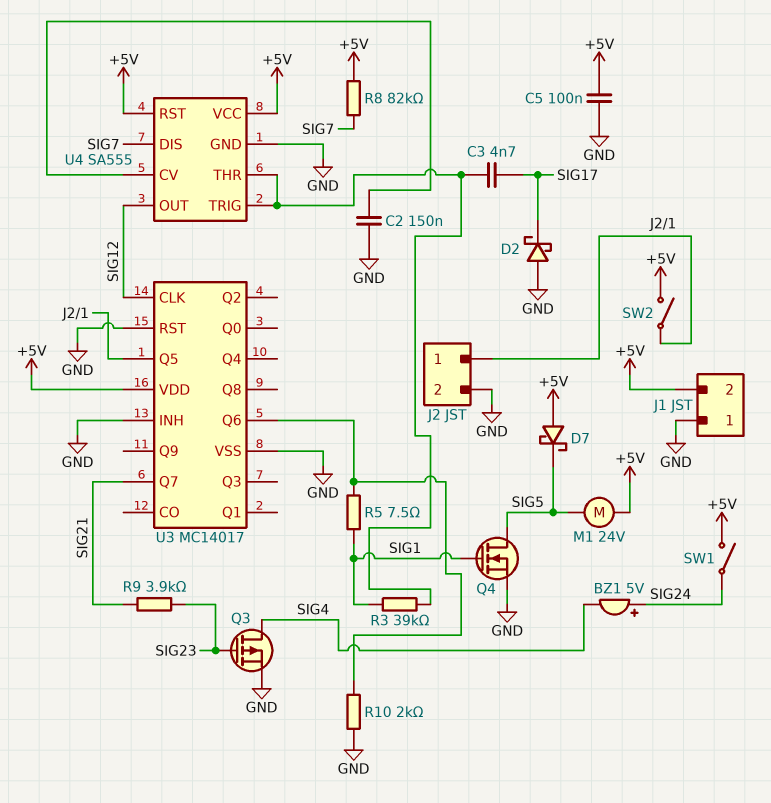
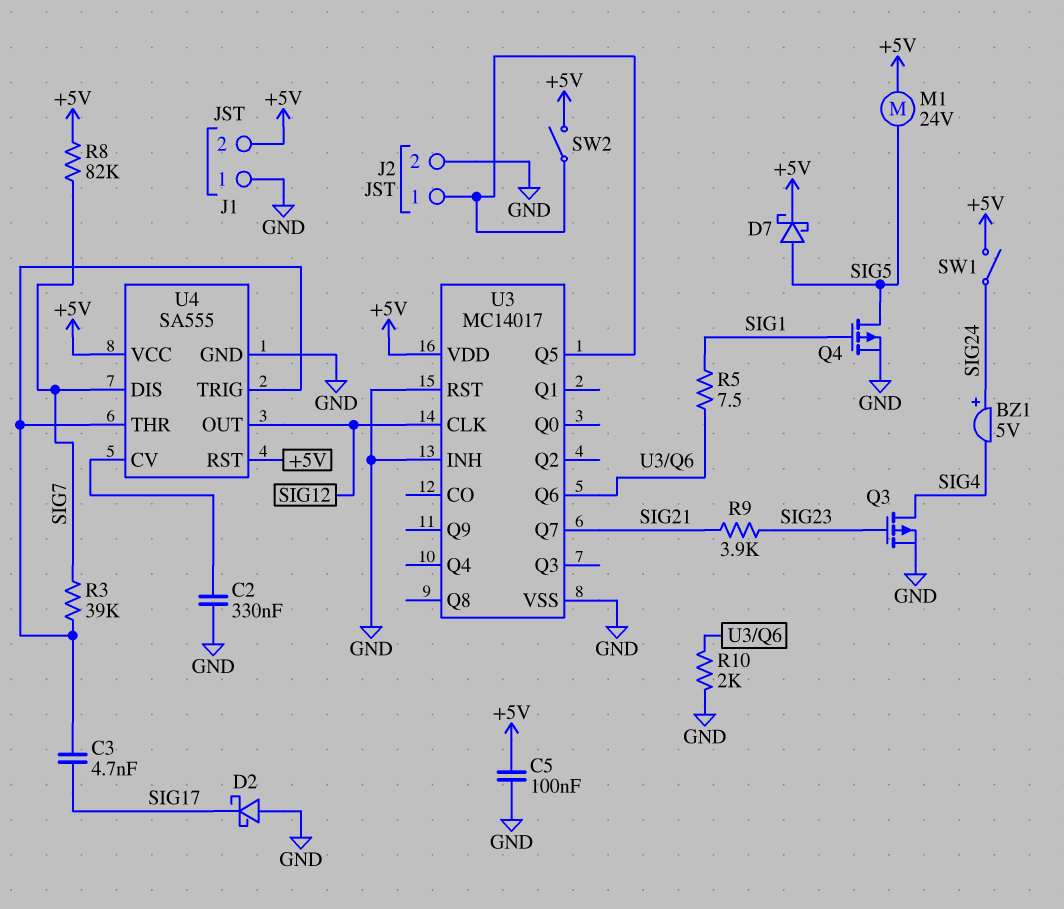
C2: 150nF (GND, U4/CV) -> 330nF (GND, U4/CV)
D7: schottky (A +5V, K SIG5) -> schottky (A SIG5, K +5V)
Q4: NMOS (G SIG1, D SIG5, S GND) -> PMOS (G SIG1, D SIG5, S GND)
R3: 39k (SIG1, U4/THR) -> 39k (SIG7, U4/THR)

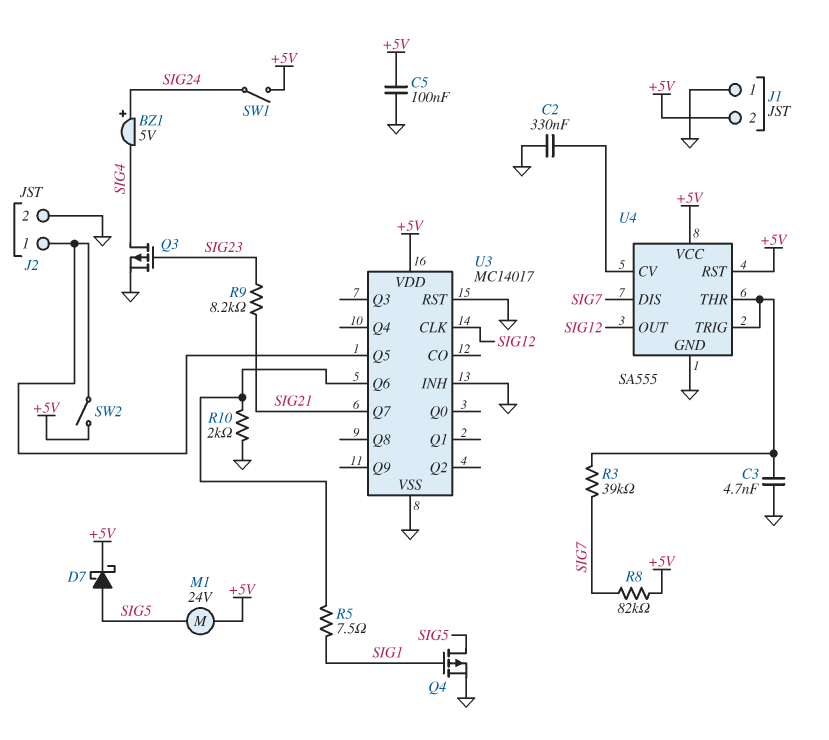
C3: 4.7nF (SIG17, U4/THR) -> 4.7nF (GND, U4/THR)
D2: schottky (A GND, K SIG17) -> none
R9: 3.9k (SIG21, SIG23) -> 8.2k (SIG21, SIG23)

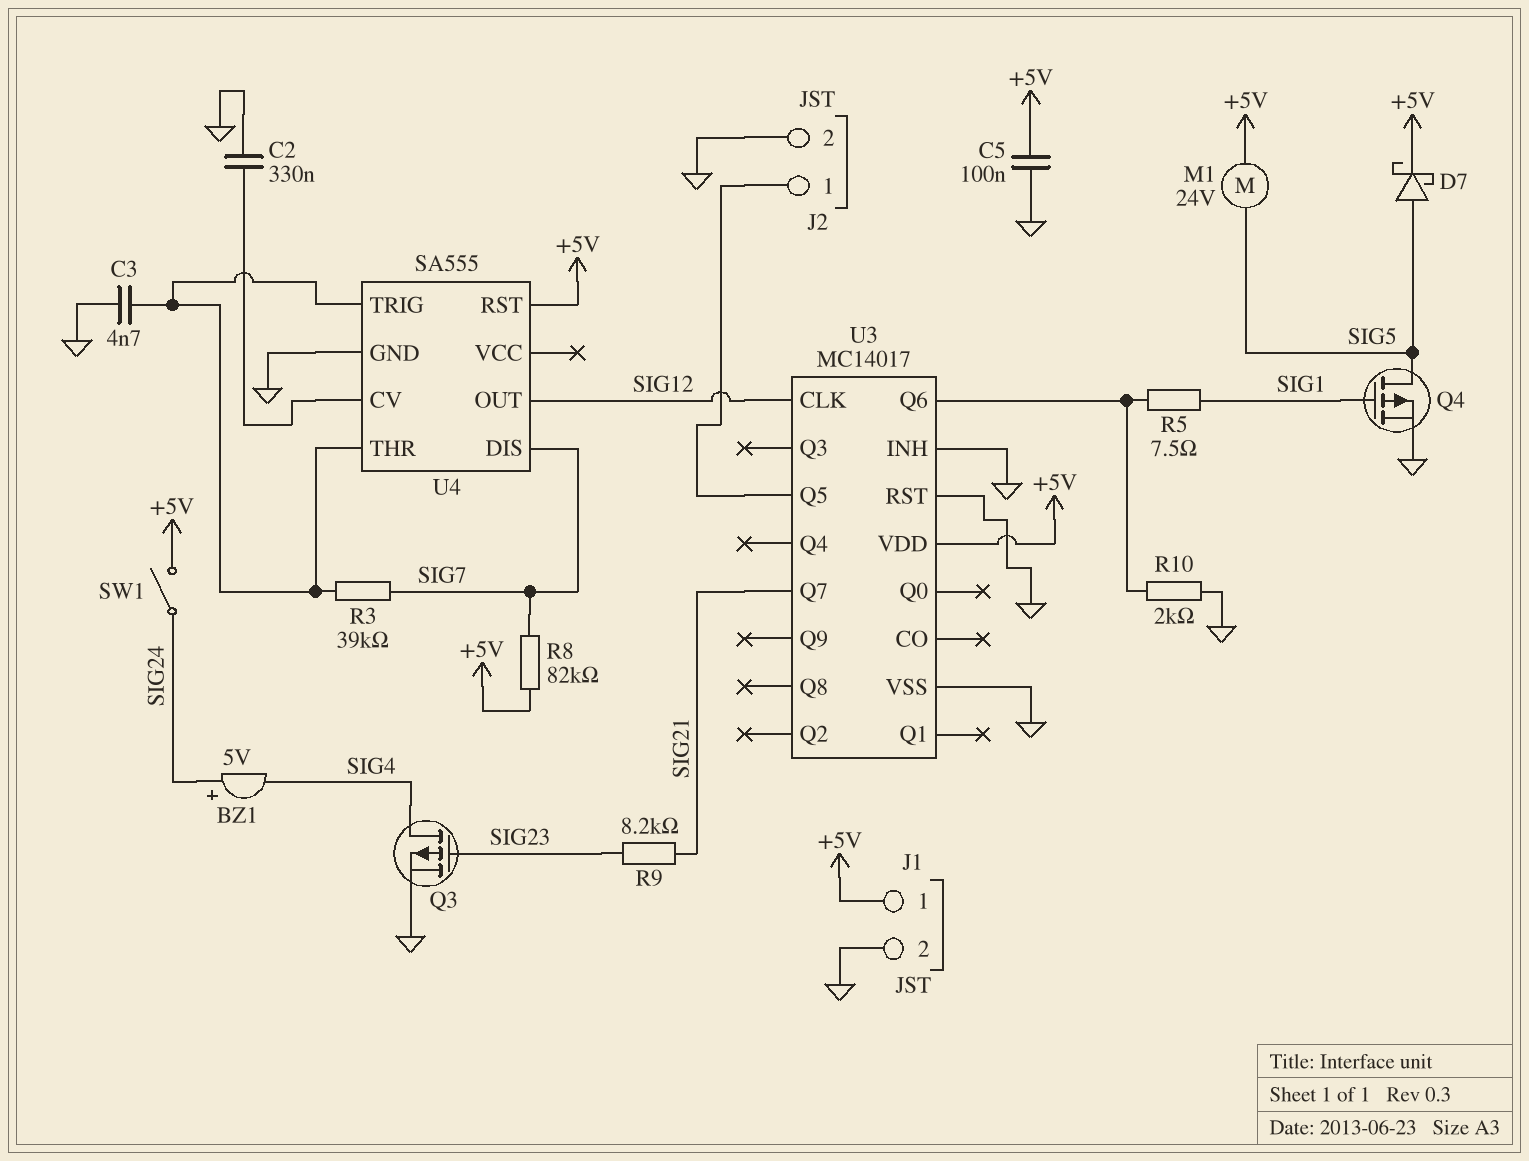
J1 pin 1: GND -> +5V
J1 pin 2: +5V -> GND
SW2: switch (+5V, J2/1) -> none
U4 pin VCC: +5V -> none

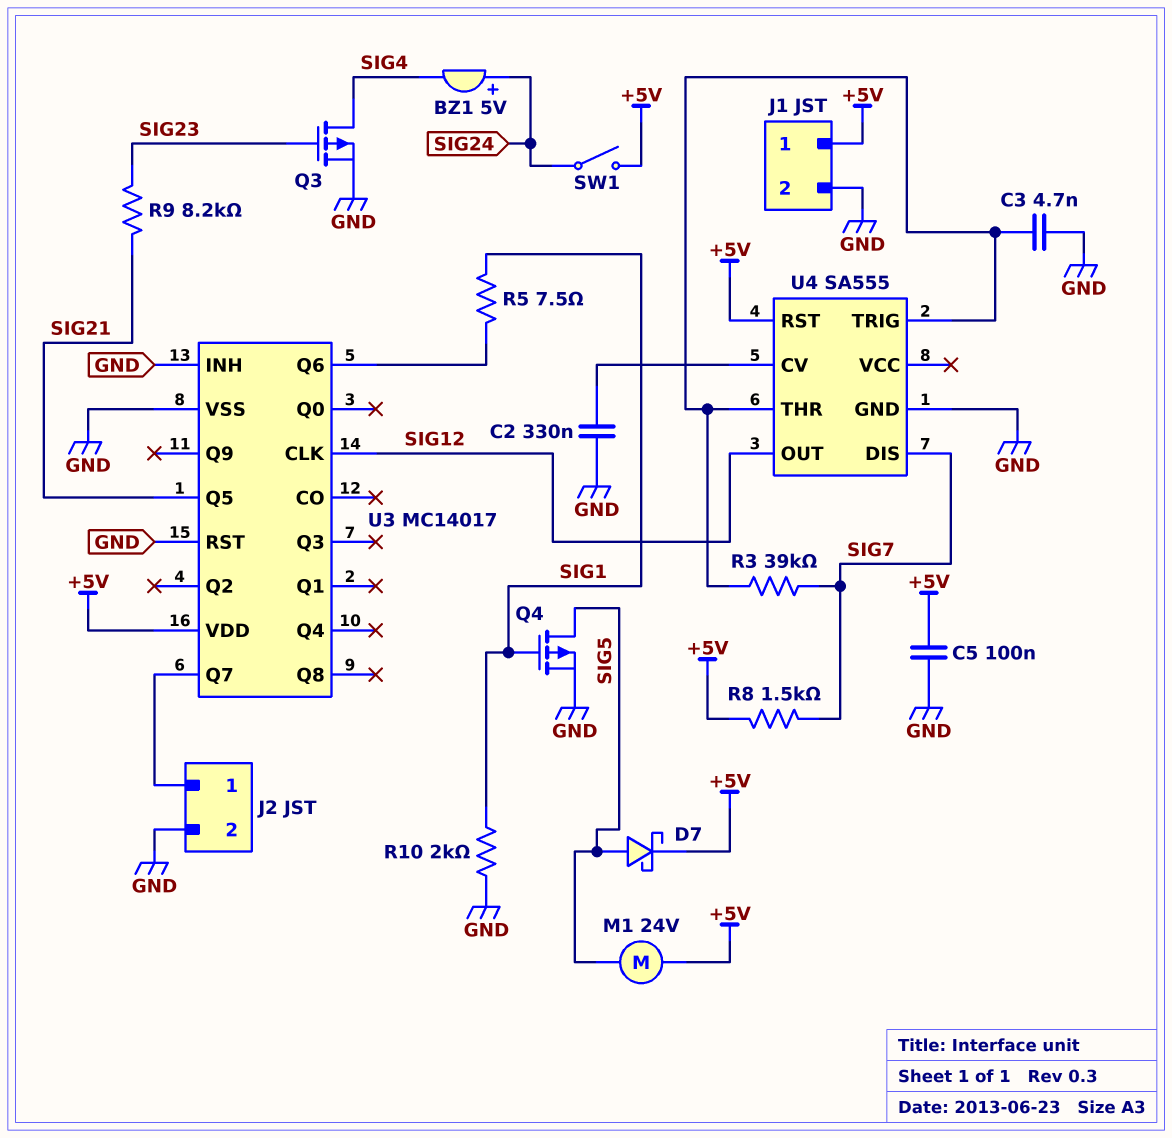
R8: 82k (+5V, SIG7) -> 1.5k (+5V, SIG7)
R10: 2k (GND, U3/Q6) -> 2k (GND, SIG1)
U3 pin Q5: J2/1 -> SIG21
U3 pin Q7: SIG21 -> J2/1

